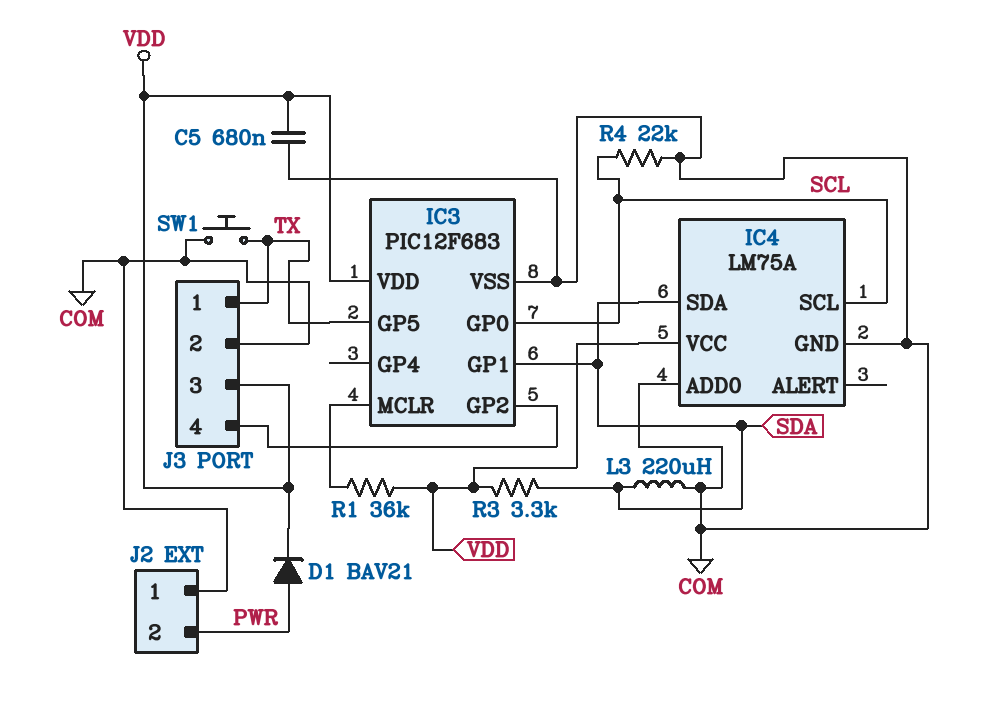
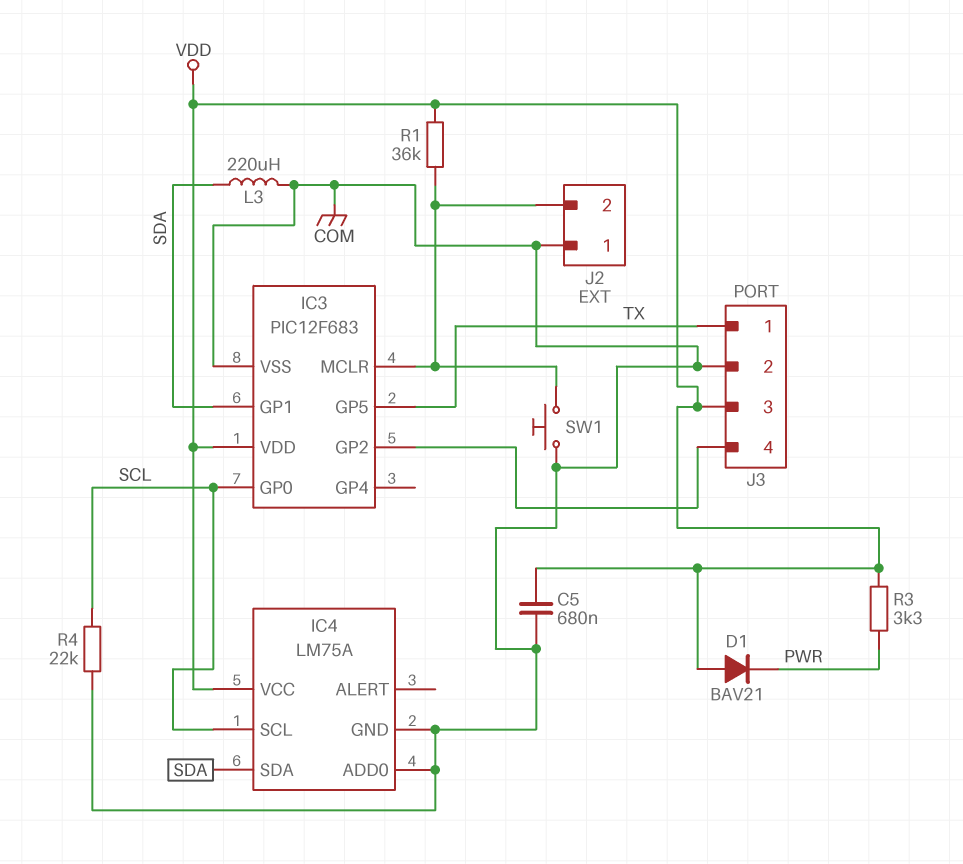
D1: diode BAV21 (A PWR, K VDD) -> diode BAV21 (A VDD, K PWR)
J2 pin 2: PWR -> IC3/MCLR
R3: 3.3k (SDA, VDD) -> 3.3k (PWR, VDD)
SW1: button (COM, TX) -> button (COM, IC3/MCLR)

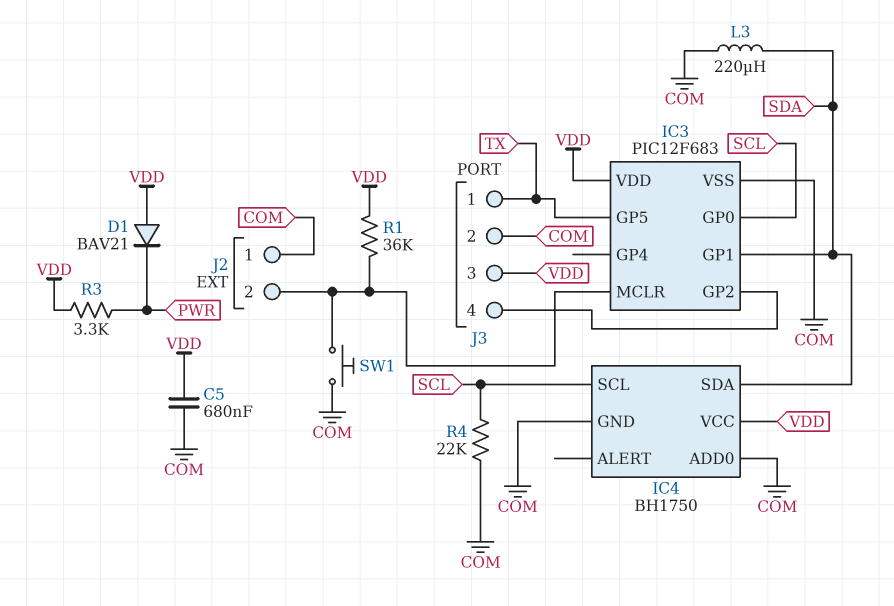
IC4: LM75A -> BH1750

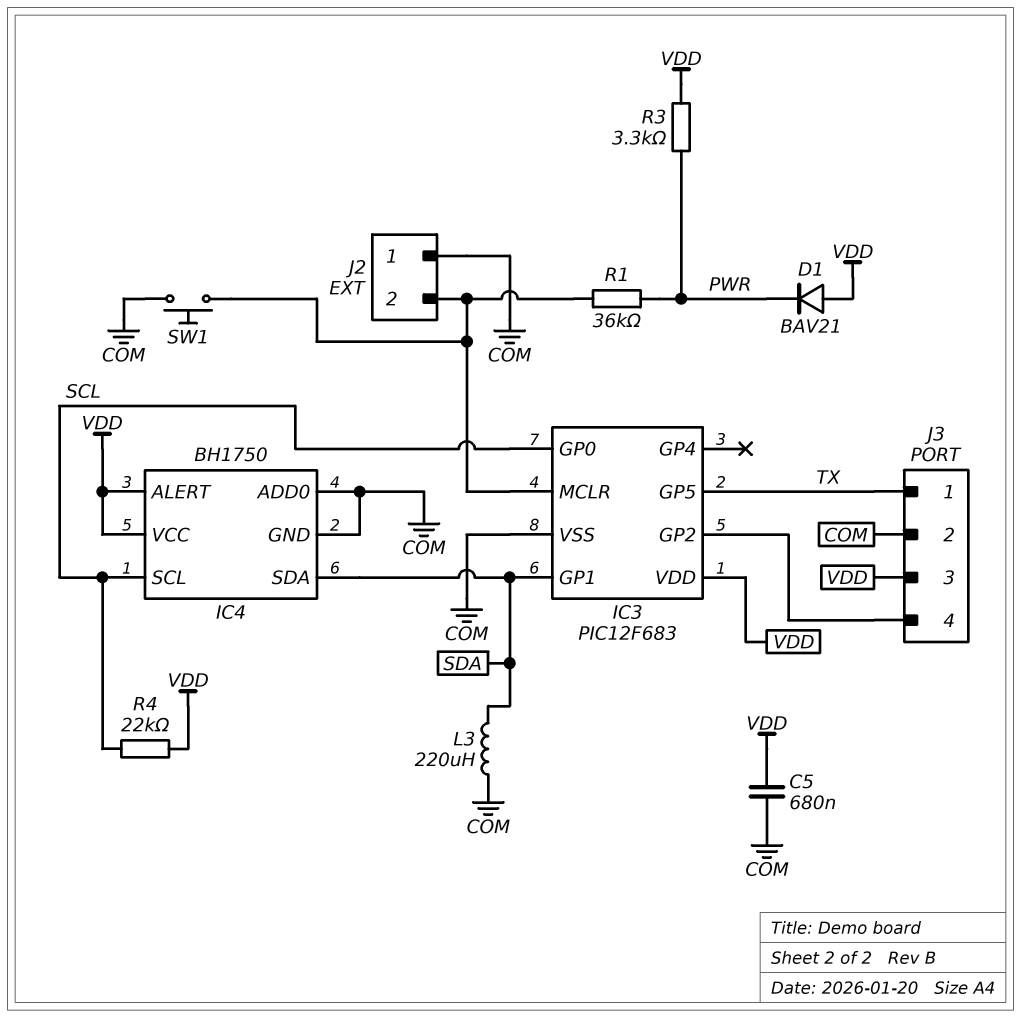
IC4 pin ALERT: none -> VDD
R1: 36k (IC3/MCLR, VDD) -> 36k (IC3/MCLR, PWR)
R4: 22k (COM, SCL) -> 22k (SCL, VDD)

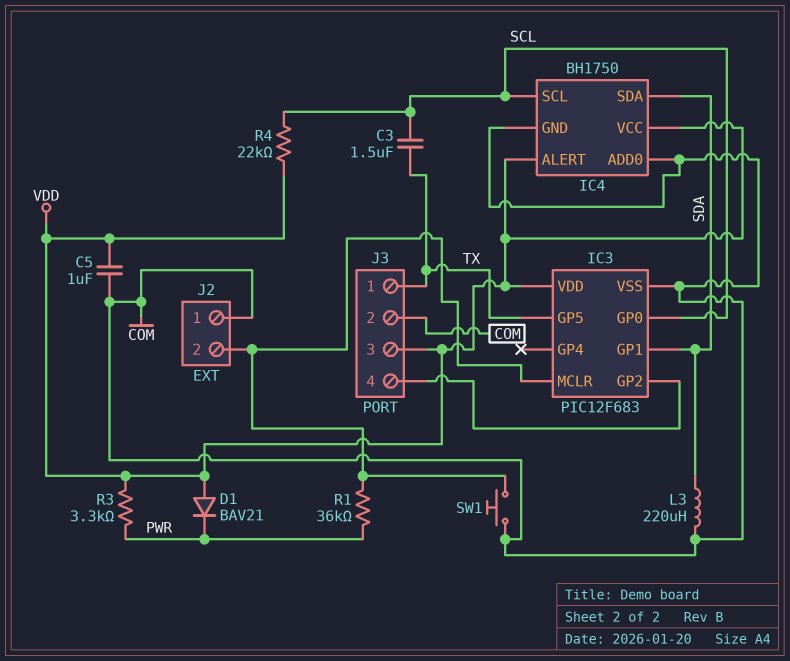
C3: none -> 1.5uF (SCL, TX)
C5: 680nF (COM, VDD) -> 1uF (COM, VDD)

